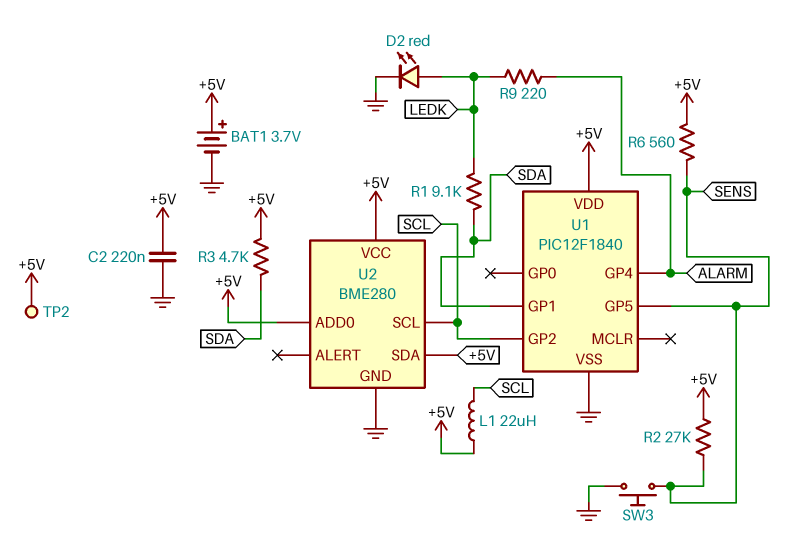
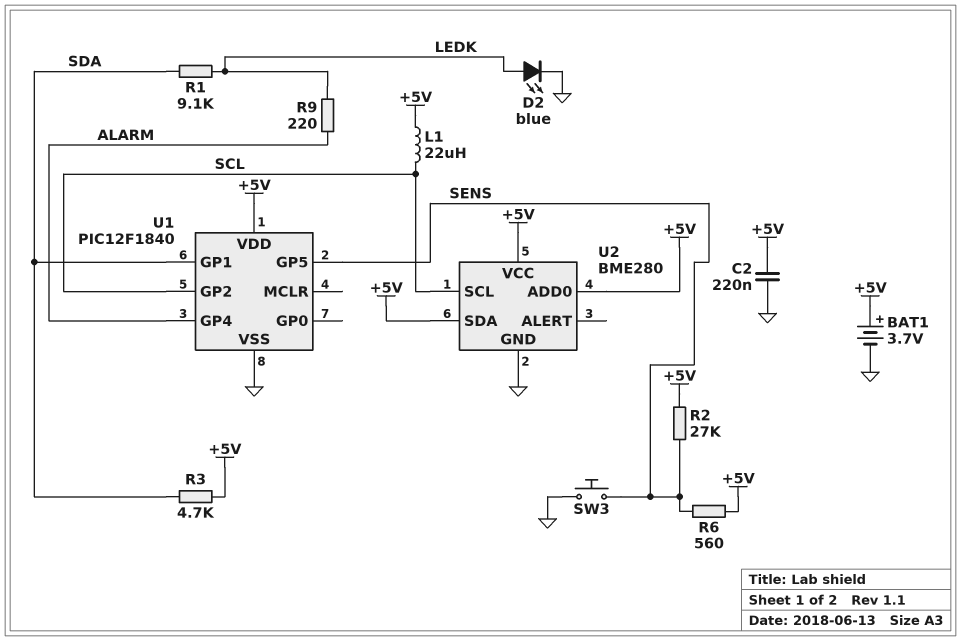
D2: LED red (A LEDK, K GND) -> LED blue (A LEDK, K GND)
TP2: test point (+5V) -> none

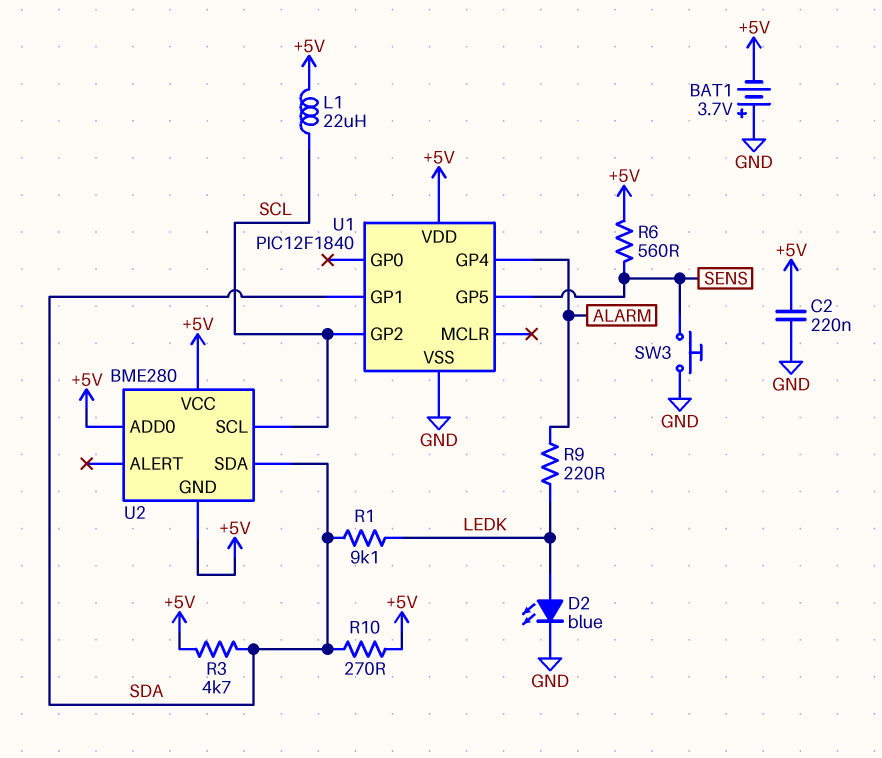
BAT1: 3.7V (plus +5V, minus GND) -> 3.7V (plus GND, minus +5V)
R2: 27k (+5V, SENS) -> none
R10: none -> 270 (+5V, SDA)
U2 pin GND: GND -> +5V
U2 pin SDA: +5V -> SDA

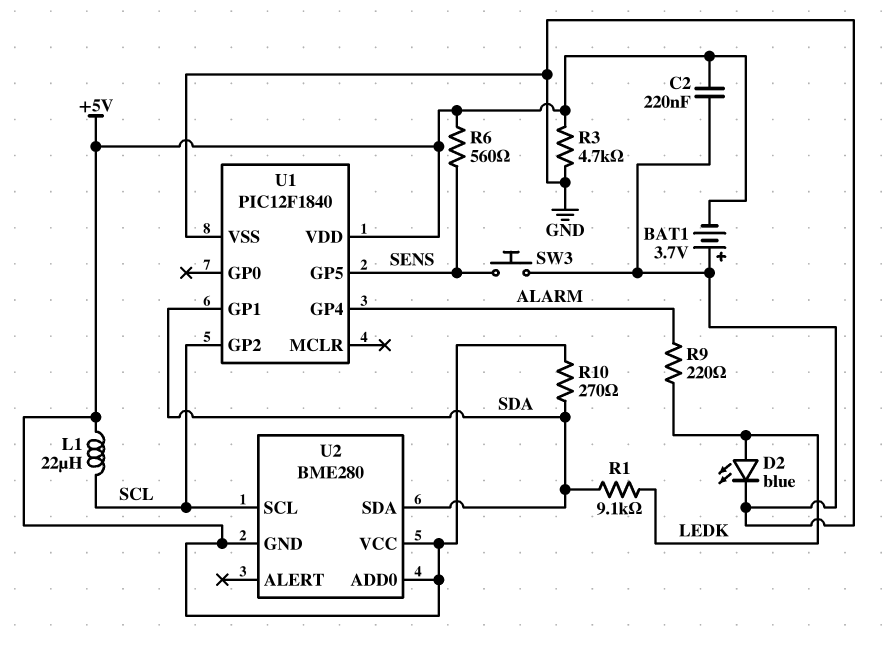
R3: 4.7k (+5V, SDA) -> 4.7k (+5V, GND)

